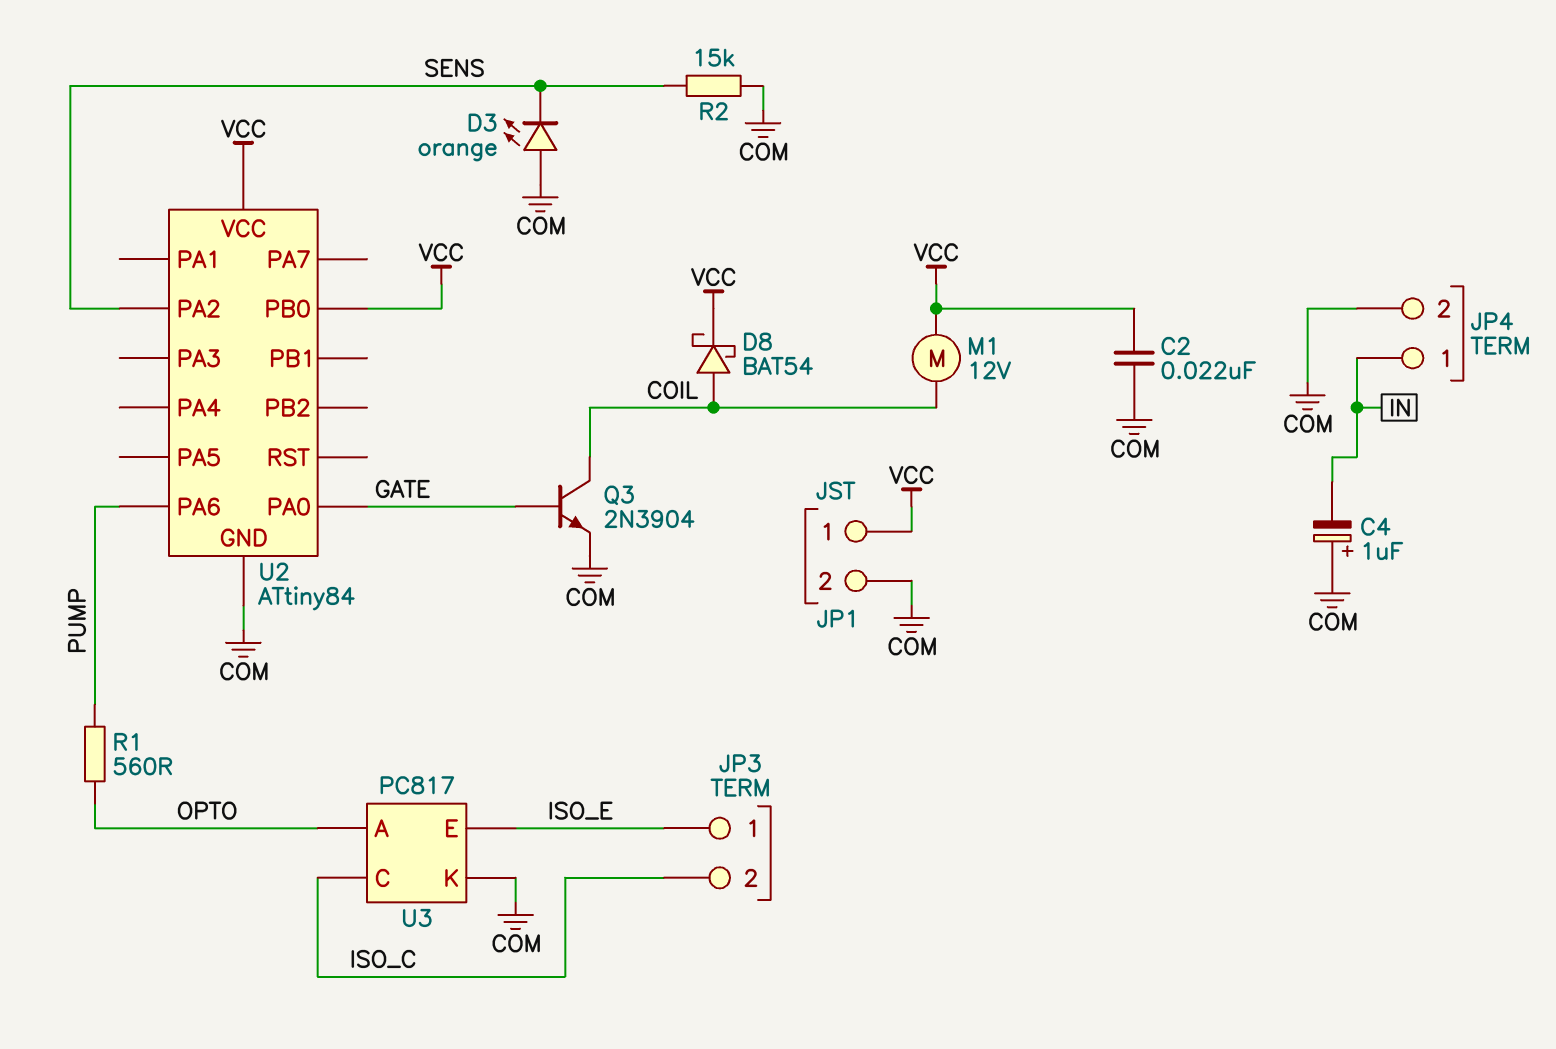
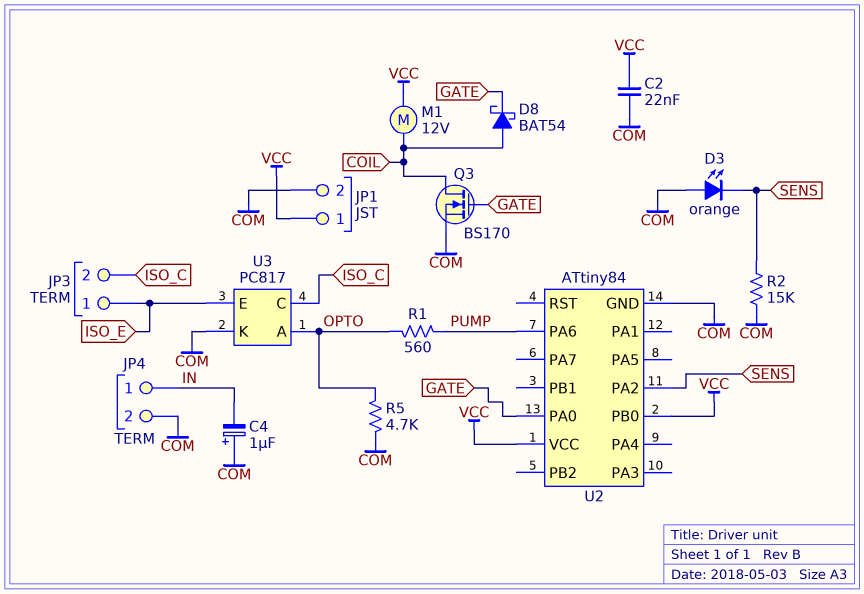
D8: schottky BAT54 (A COIL, K VCC) -> schottky BAT54 (A COIL, K GATE)
Q3: NPN 2N3904 (B GATE, C COIL, E COM) -> NMOS BS170 (G GATE, D COIL, S COM)
R5: none -> 4.7k (COM, OPTO)

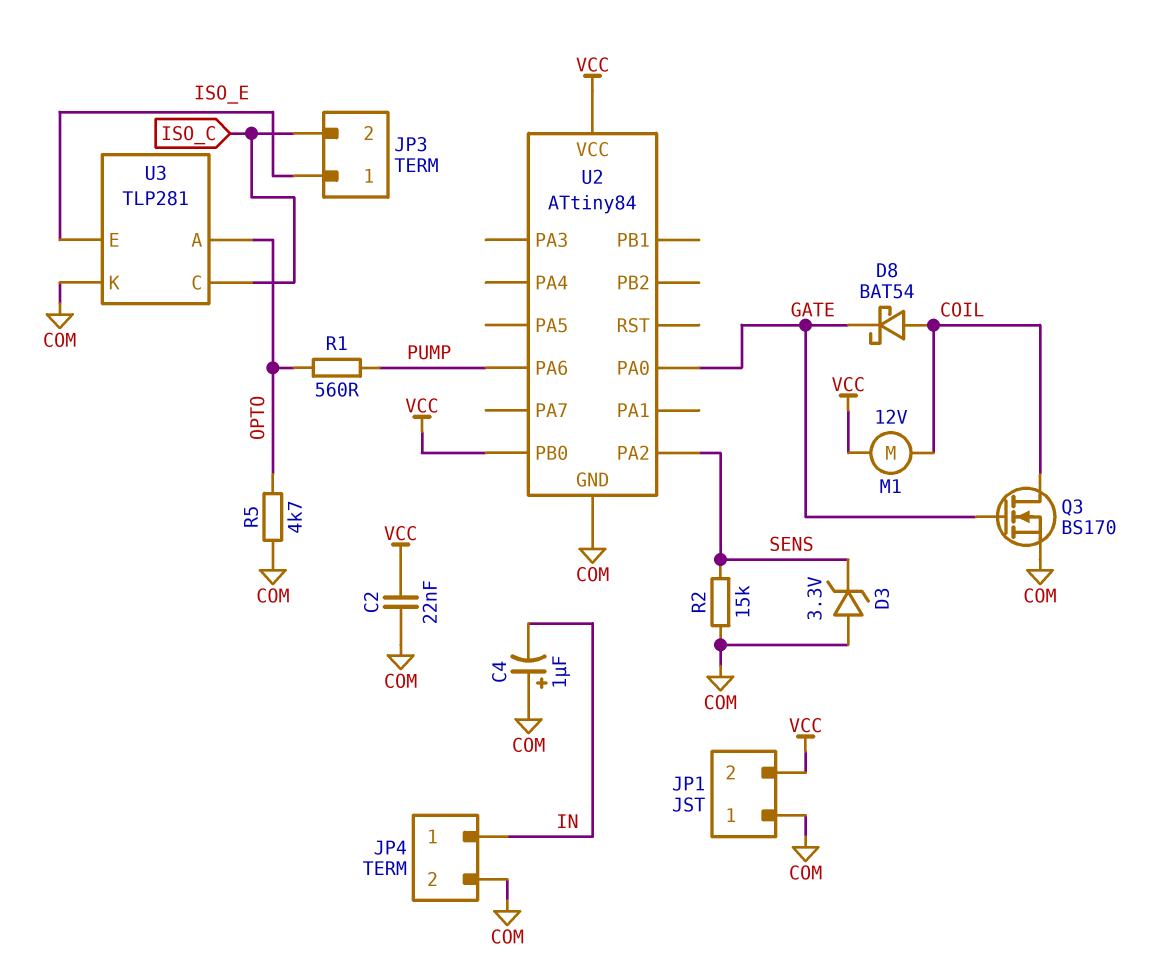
D3: LED orange (A COM, K SENS) -> zener 3.3V (A COM, K SENS)
JP1 pin 1: VCC -> COM
JP1 pin 2: COM -> VCC
U3: PC817 -> TLP281

